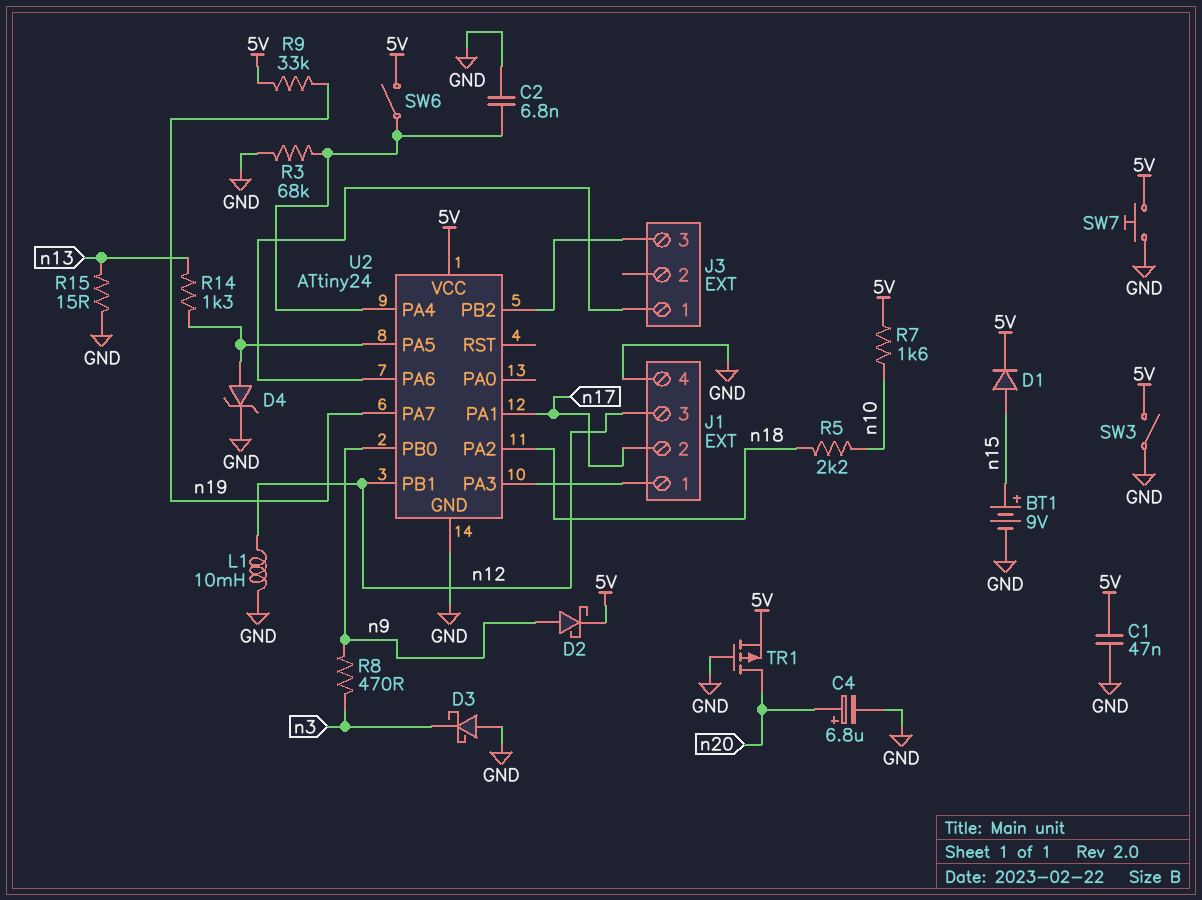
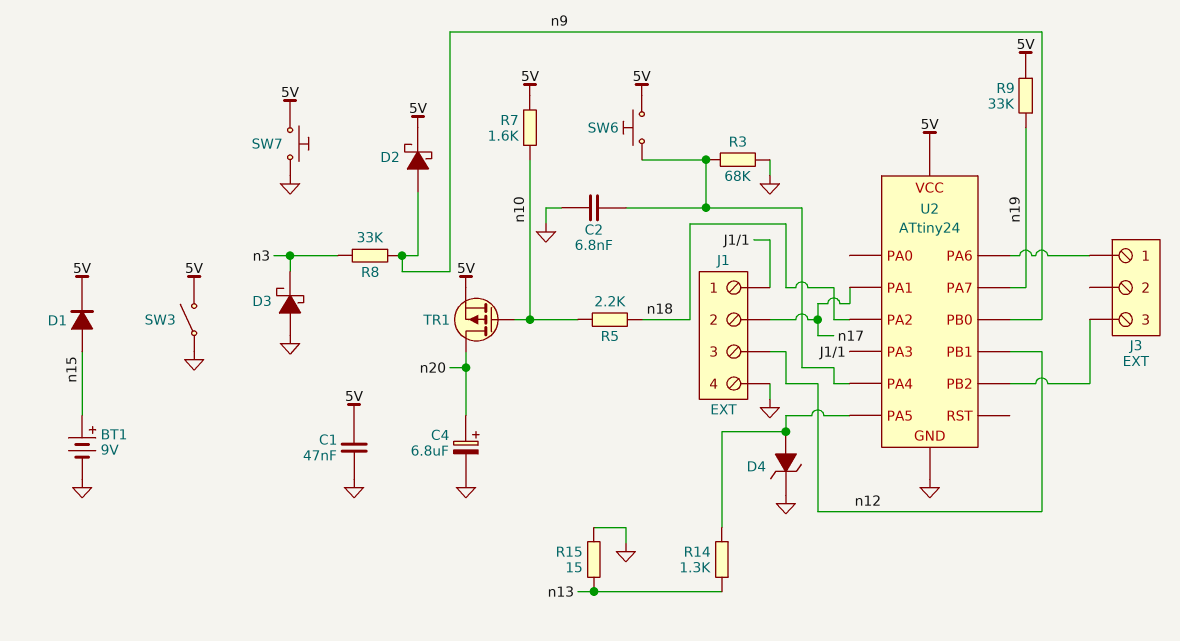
L1: 10mH (GND, n12) -> none
R8: 470 (n3, n9) -> 33k (n3, n9)
SW6: switch (5V, U2/PA4) -> button (5V, U2/PA4)
TR1: PMOS (G GND, D n20, S 5V) -> PMOS (G n10, D n20, S 5V)

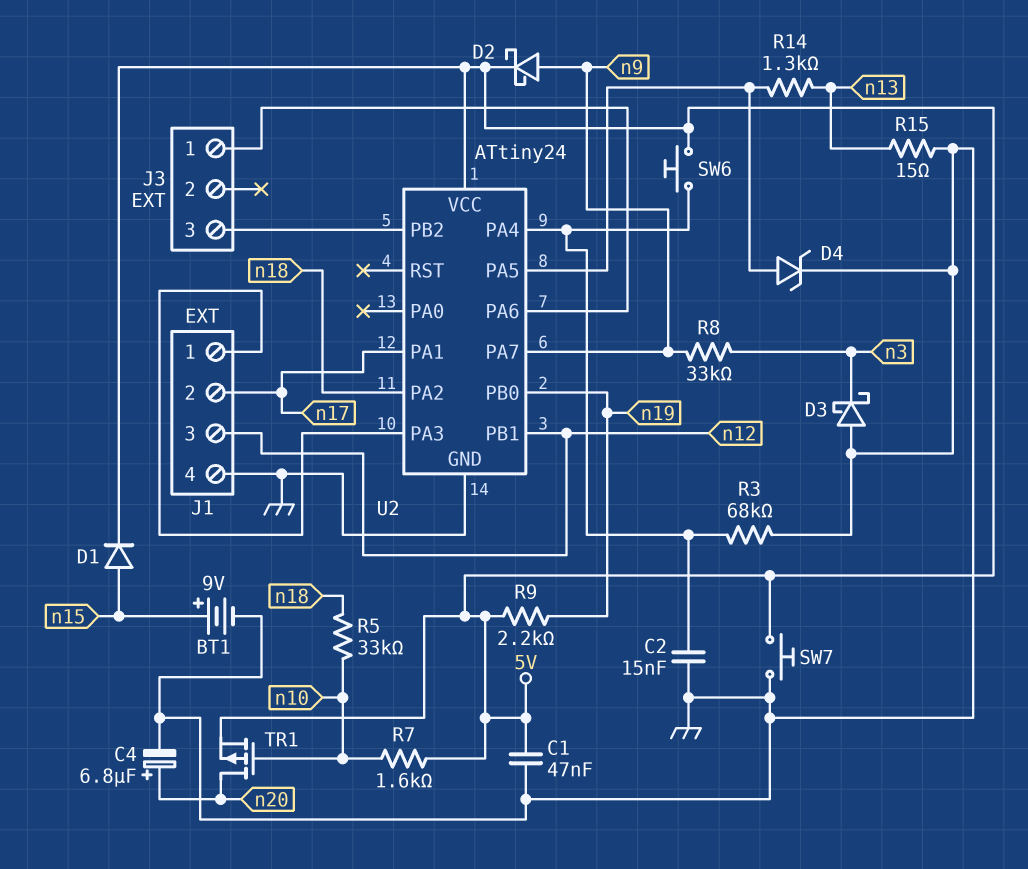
C2: 6.8nF (GND, U2/PA4) -> 15nF (GND, U2/PA4)
R5: 2.2k (n10, n18) -> 33k (n10, n18)
R9: 33k (5V, n19) -> 2.2k (5V, n19)
SW3: switch (5V, GND) -> none
U2 pin PA7: n19 -> n9
U2 pin PB0: n9 -> n19

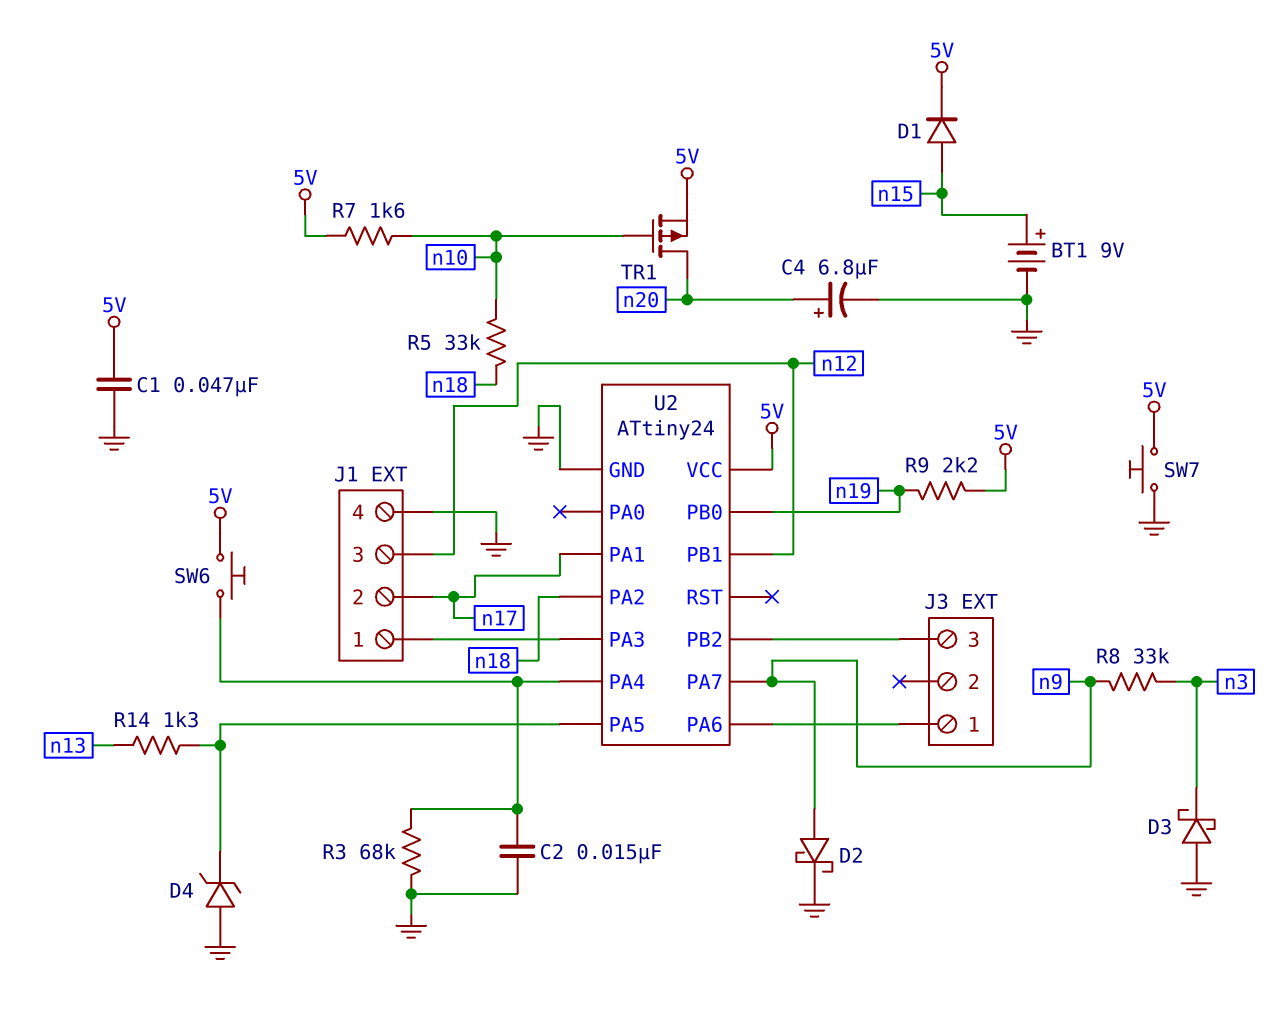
D2: schottky (A n9, K 5V) -> schottky (A n9, K GND)
D4: zener (A U2/PA5, K GND) -> zener (A GND, K U2/PA5)
R15: 15 (GND, n13) -> none

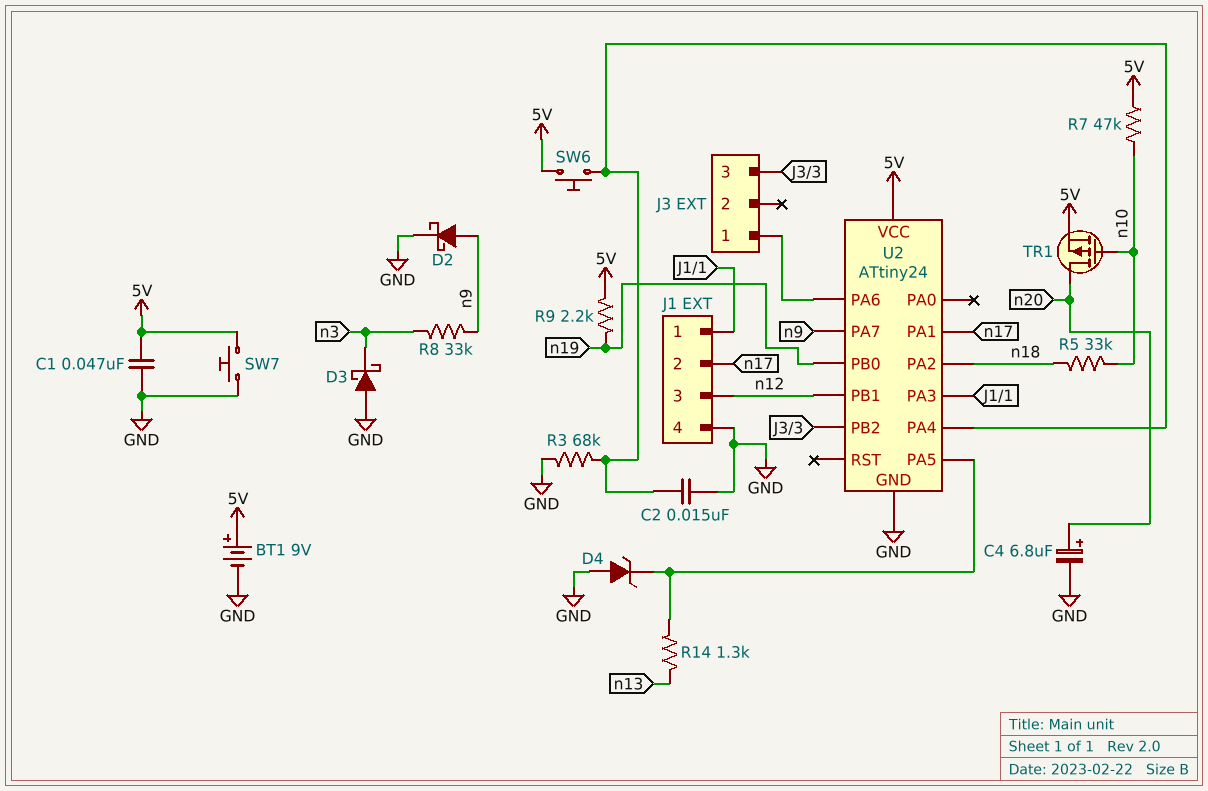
BT1: 9V (plus n15, minus GND) -> 9V (plus 5V, minus GND)
D1: diode (A n15, K 5V) -> none
R7: 1.6k (5V, n10) -> 47k (5V, n10)

